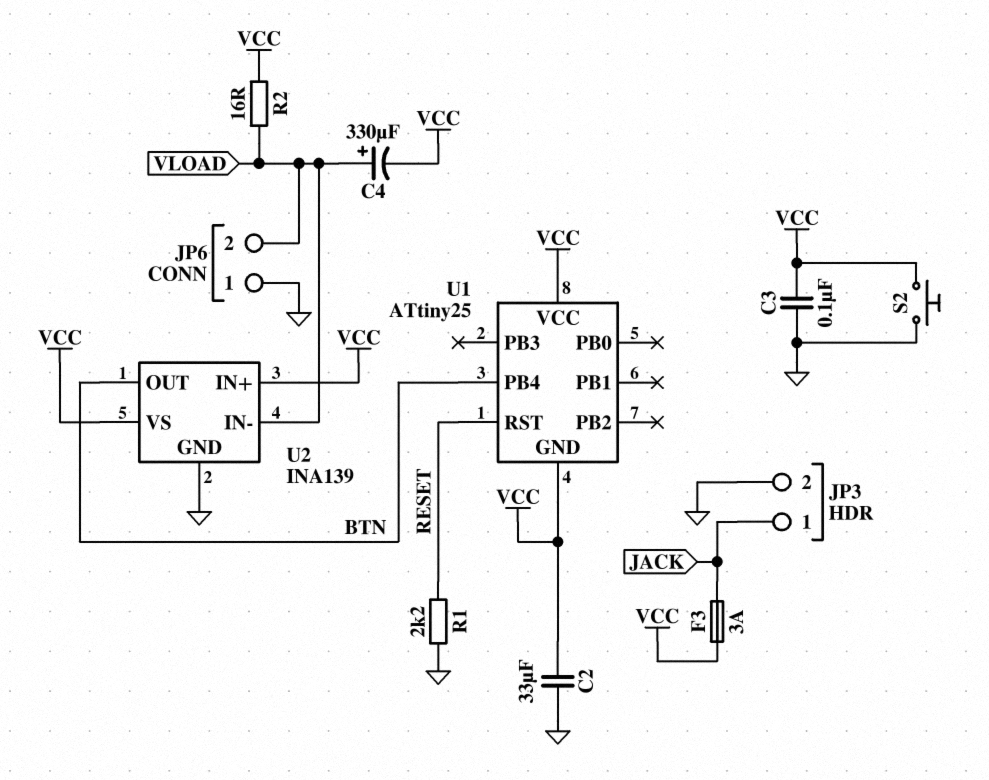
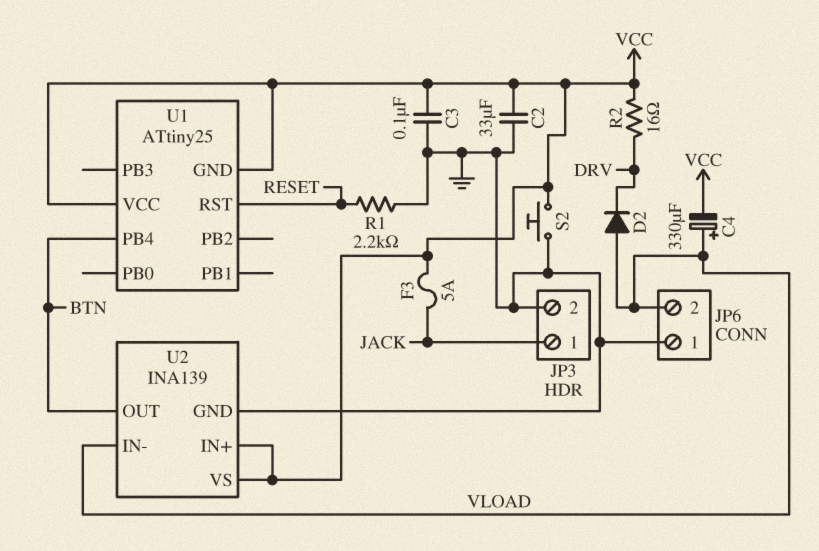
D2: none -> diode (A VLOAD, K DRV)
F3: 3A (JACK, VCC) -> 5A (JACK, VCC)
R2: 16 (VCC, VLOAD) -> 16 (DRV, VCC)

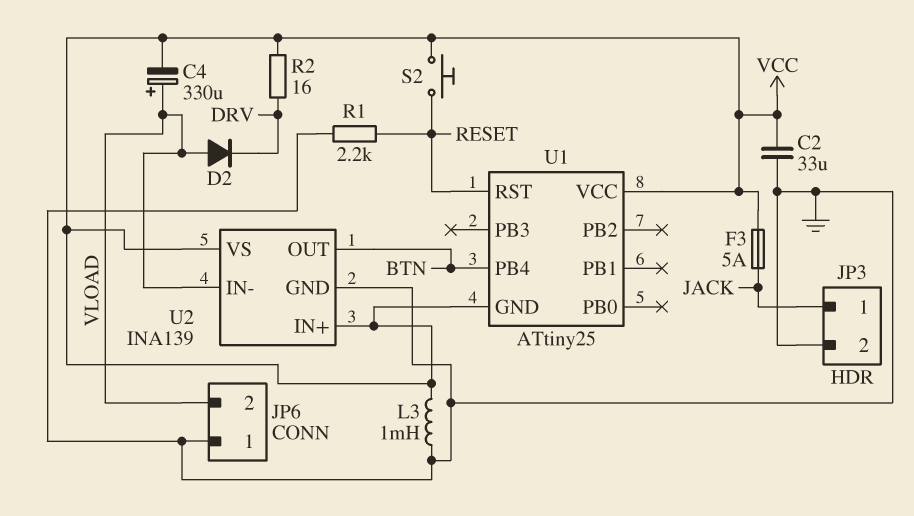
C3: 100nF (GND, VCC) -> none
L3: none -> 1mH (GND, VCC)
S2: button (GND, VCC) -> button (RESET, VCC)

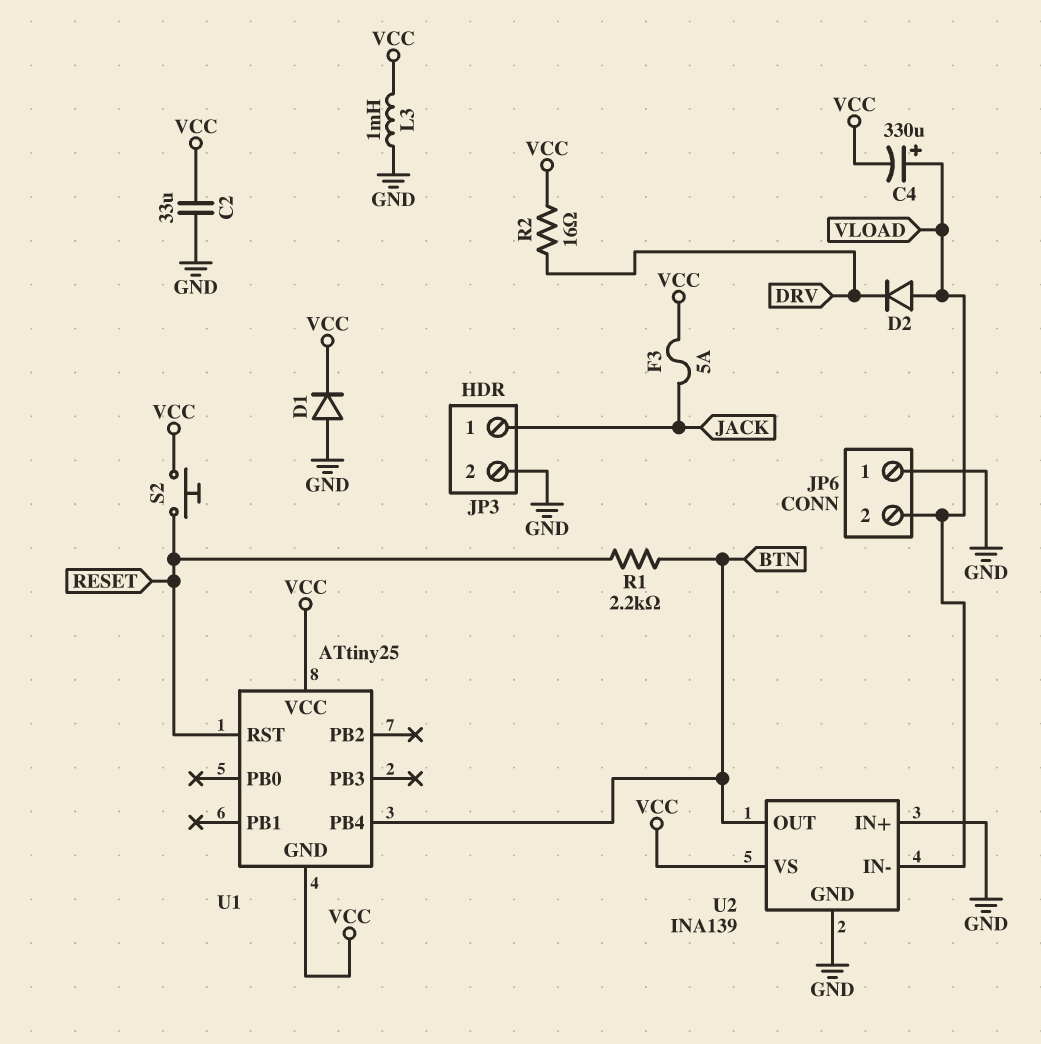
D1: none -> diode (A GND, K VCC)
R1: 2.2k (GND, RESET) -> 2.2k (BTN, RESET)
U2 pin IN+: VCC -> GND

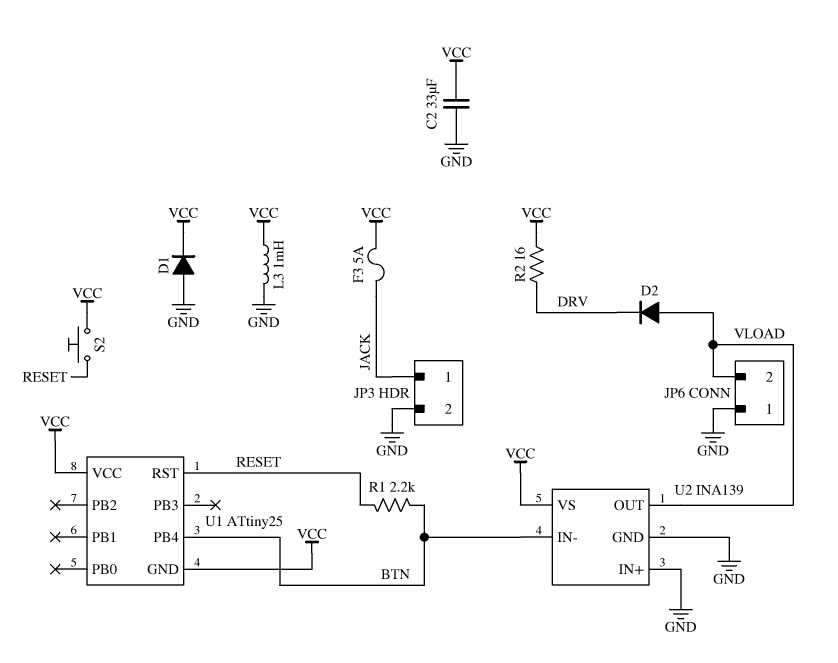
C4: 330uF (plus VLOAD, minus VCC) -> none
U2 pin IN-: VLOAD -> BTN
U2 pin OUT: BTN -> VLOAD

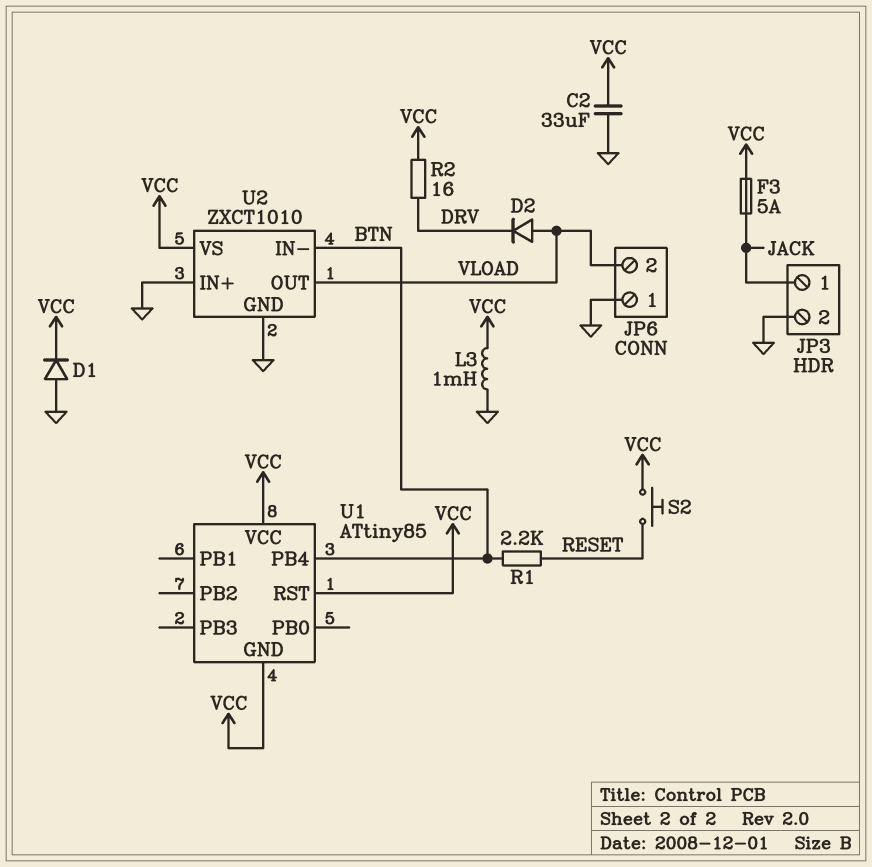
U1: ATtiny25 -> ATtiny85
U1 pin RST: RESET -> VCC
U2: INA139 -> ZXCT1010

